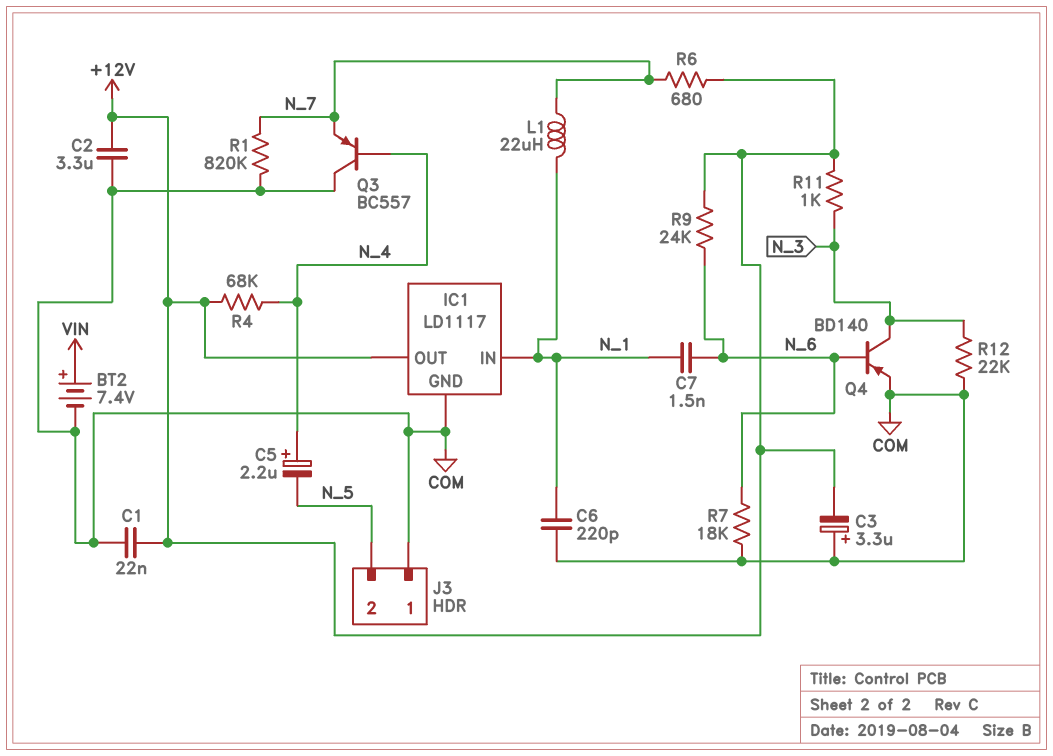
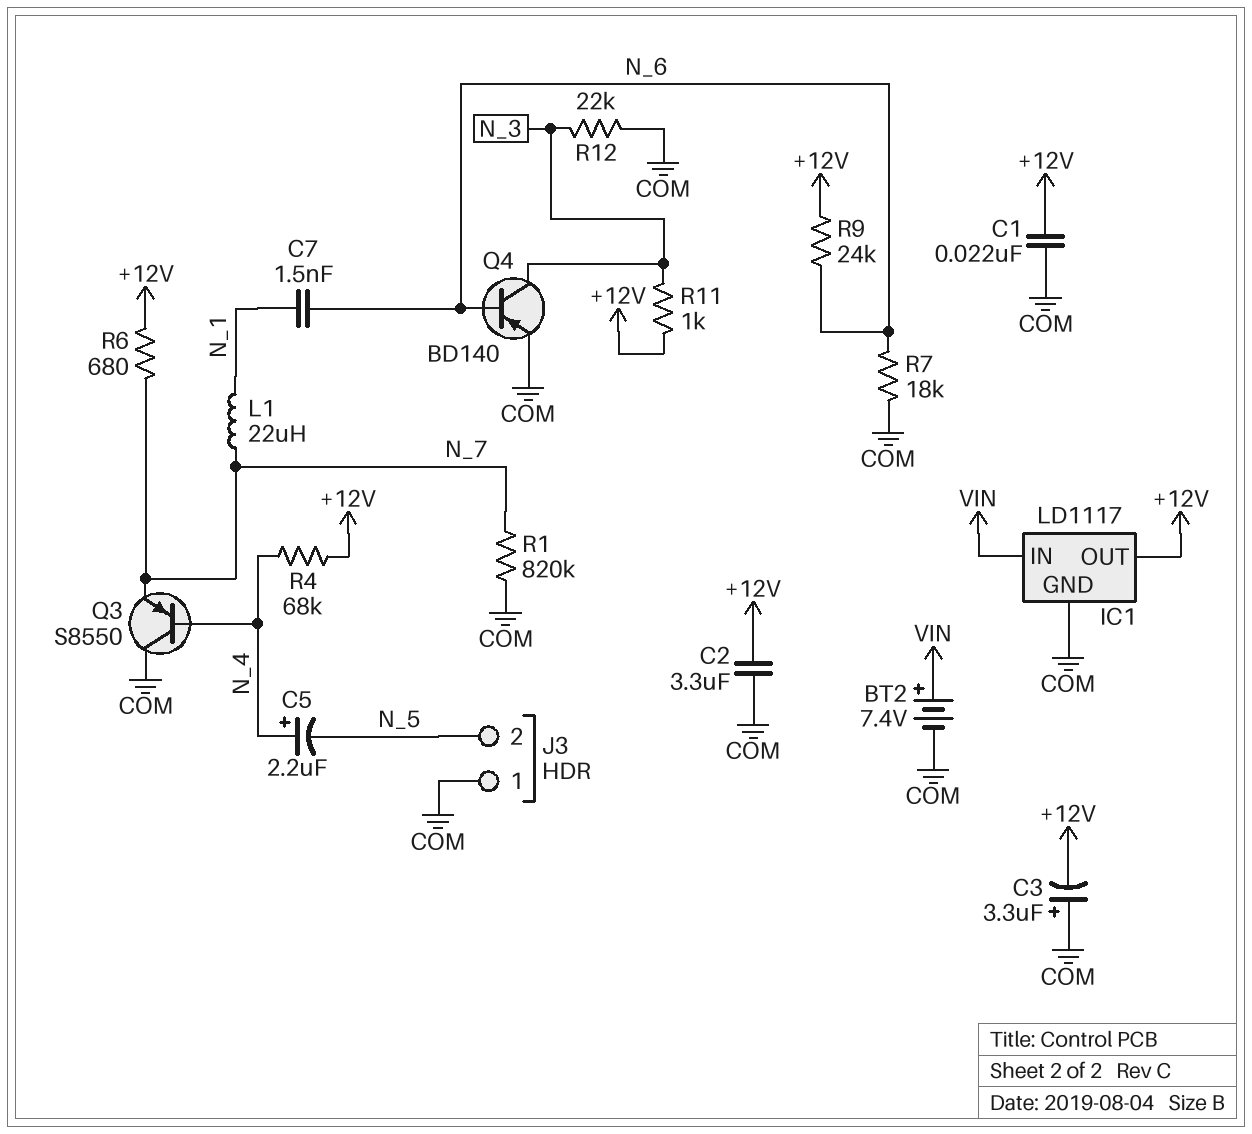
C6: 220pF (COM, N_1) -> none
IC1 pin IN: N_1 -> VIN
Q3: PNP BC557 (B N_4, C COM, E N_7) -> PNP S8550 (B N_4, C COM, E N_7)

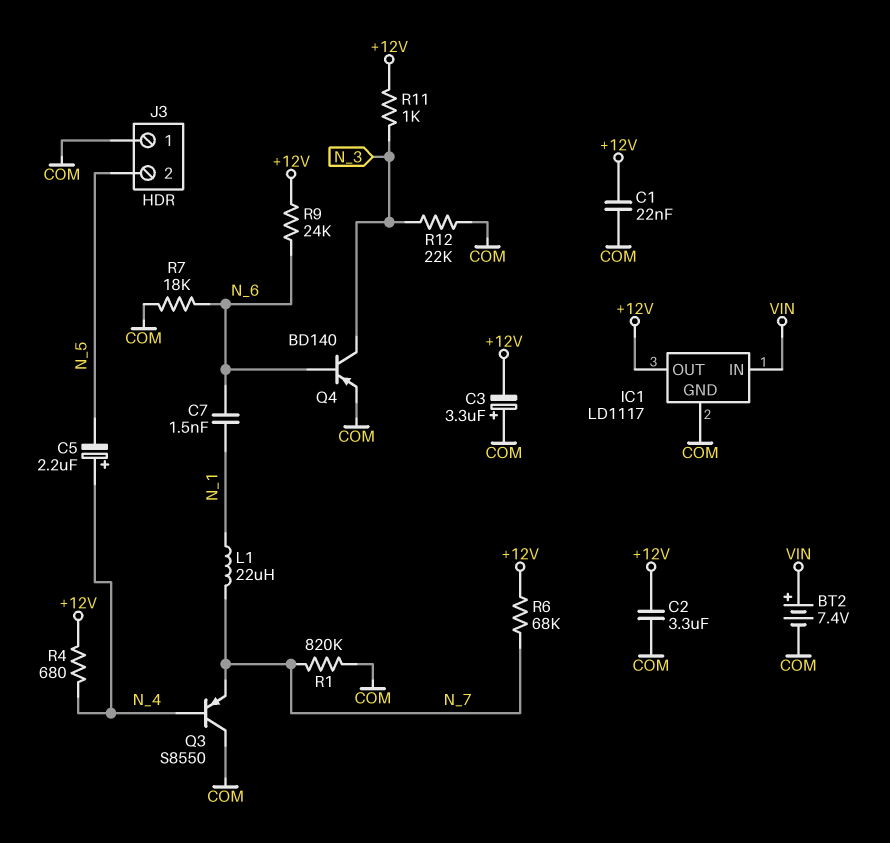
R4: 68k (+12V, N_4) -> 680 (+12V, N_4)
R6: 680 (+12V, N_7) -> 68k (+12V, N_7)

